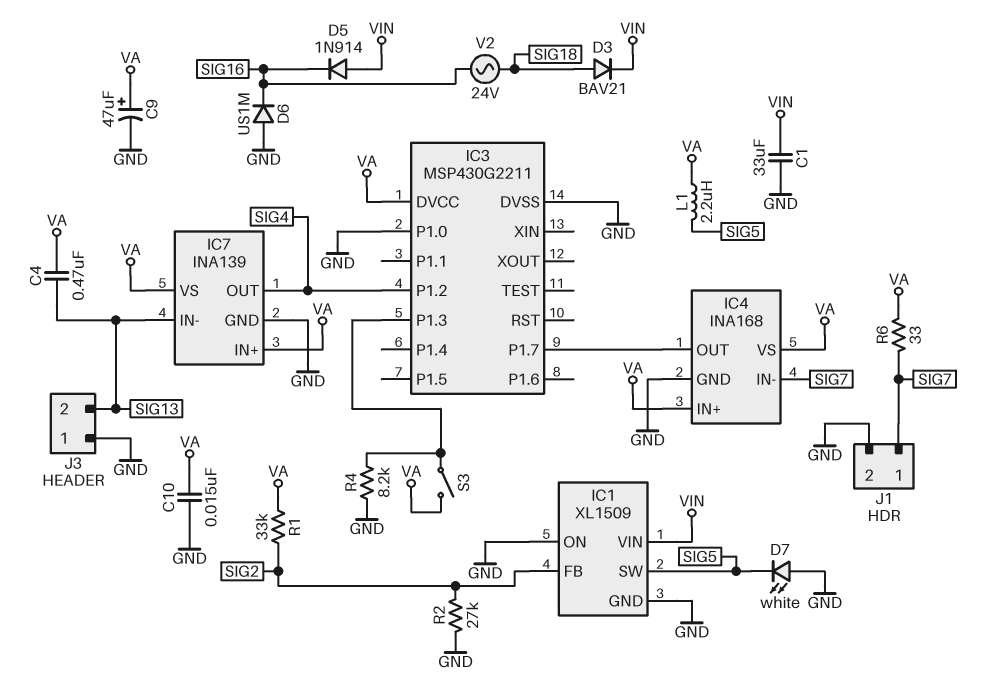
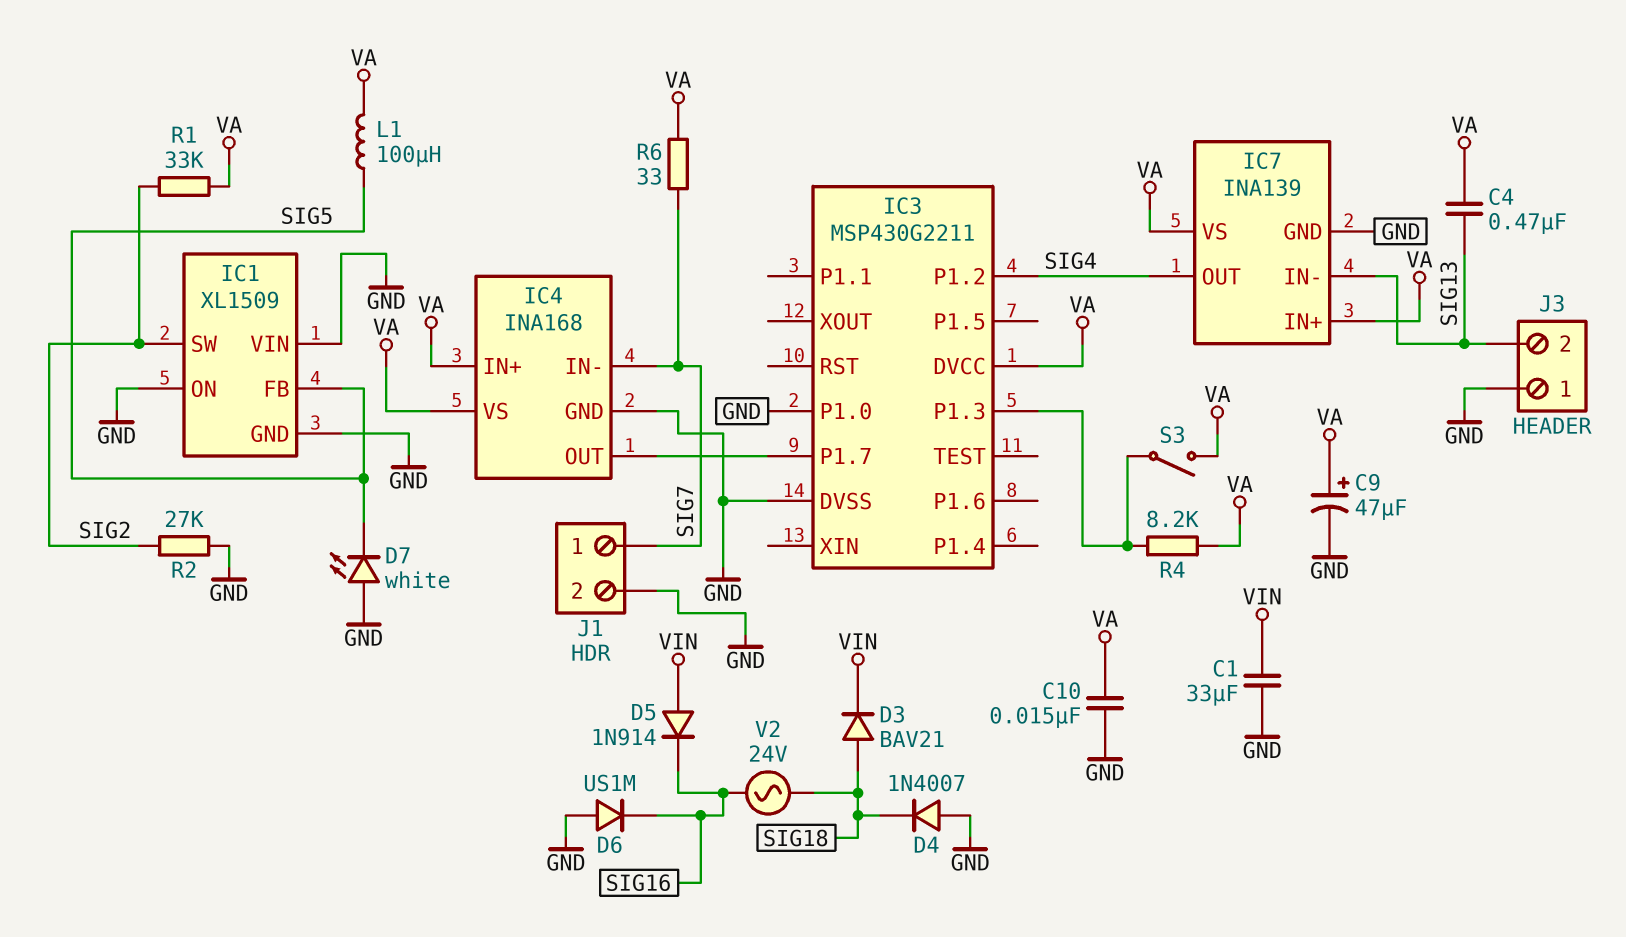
D4: none -> diode 1N4007 (A GND, K SIG18)
IC1 pin FB: SIG2 -> SIG5
IC1 pin SW: SIG5 -> SIG2
IC1 pin VIN: VIN -> GND
L1: 2.2uH (SIG5, VA) -> 100uH (SIG5, VA)
R4: 8.2k (GND, IC3/P1.3) -> 8.2k (IC3/P1.3, VA)

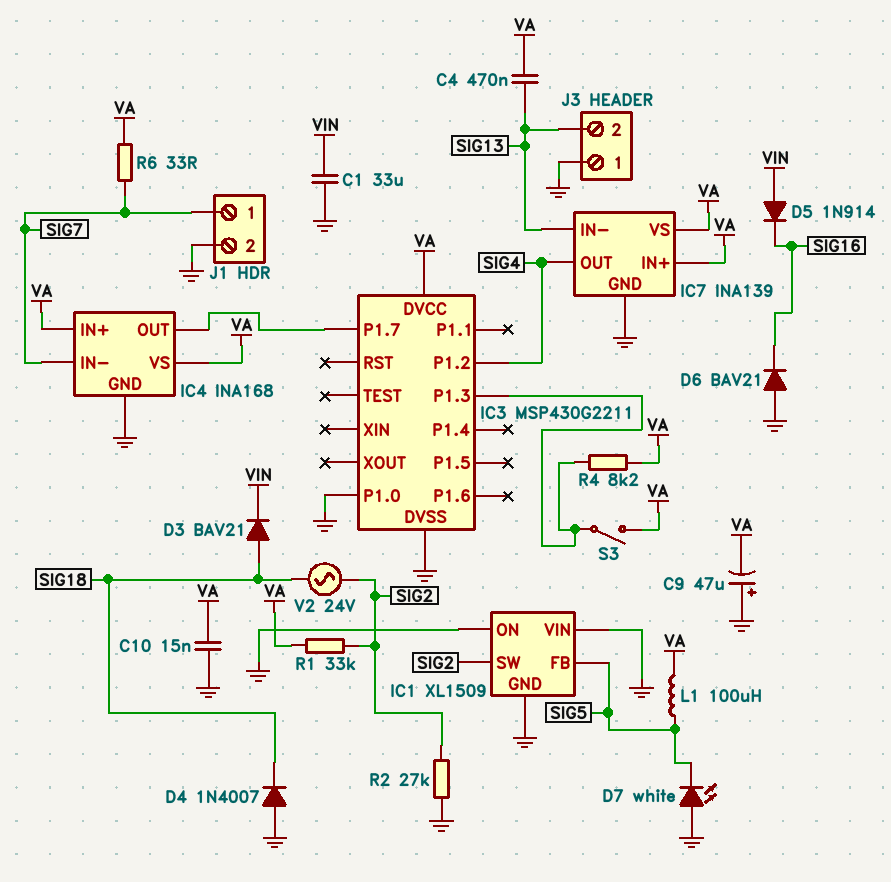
C9: 47uF (plus VA, minus GND) -> 47uF (plus GND, minus VA)
D6: diode US1M (A GND, K SIG16) -> diode BAV21 (A GND, K SIG16)
V2: AC 24V (SIG16, SIG18) -> AC 24V (SIG2, SIG18)

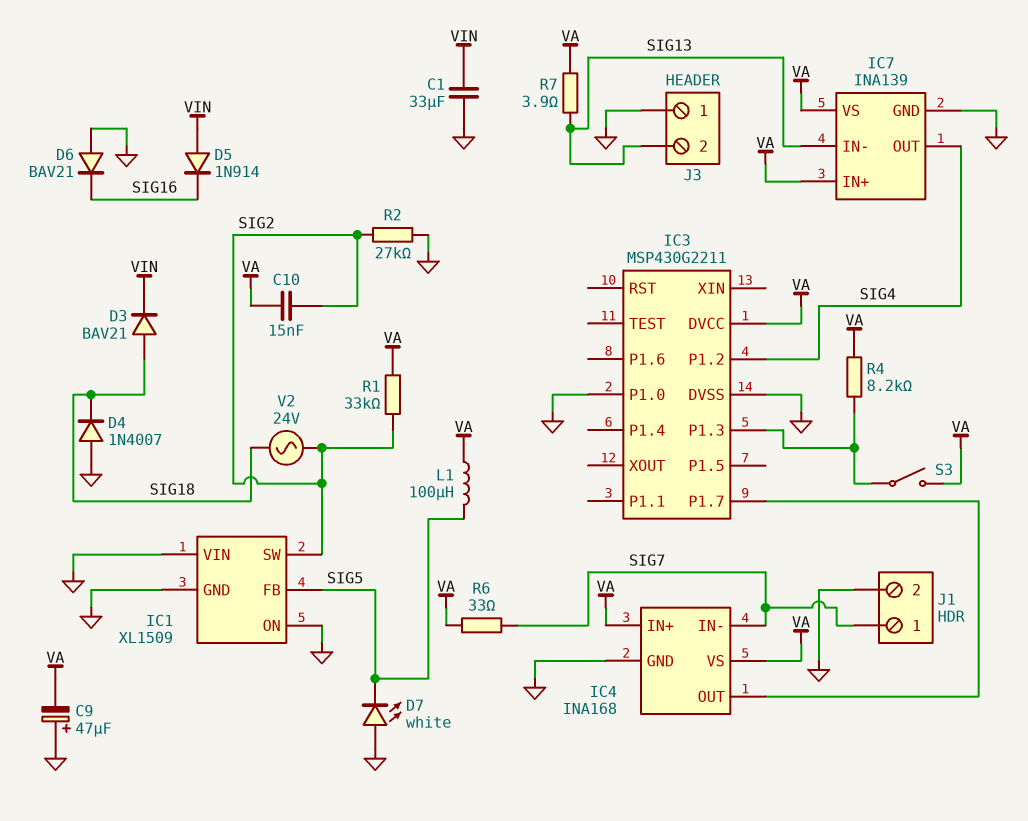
C4: 470nF (SIG13, VA) -> none
C10: 15nF (GND, VA) -> 15nF (SIG2, VA)
R7: none -> 3.9 (SIG13, VA)

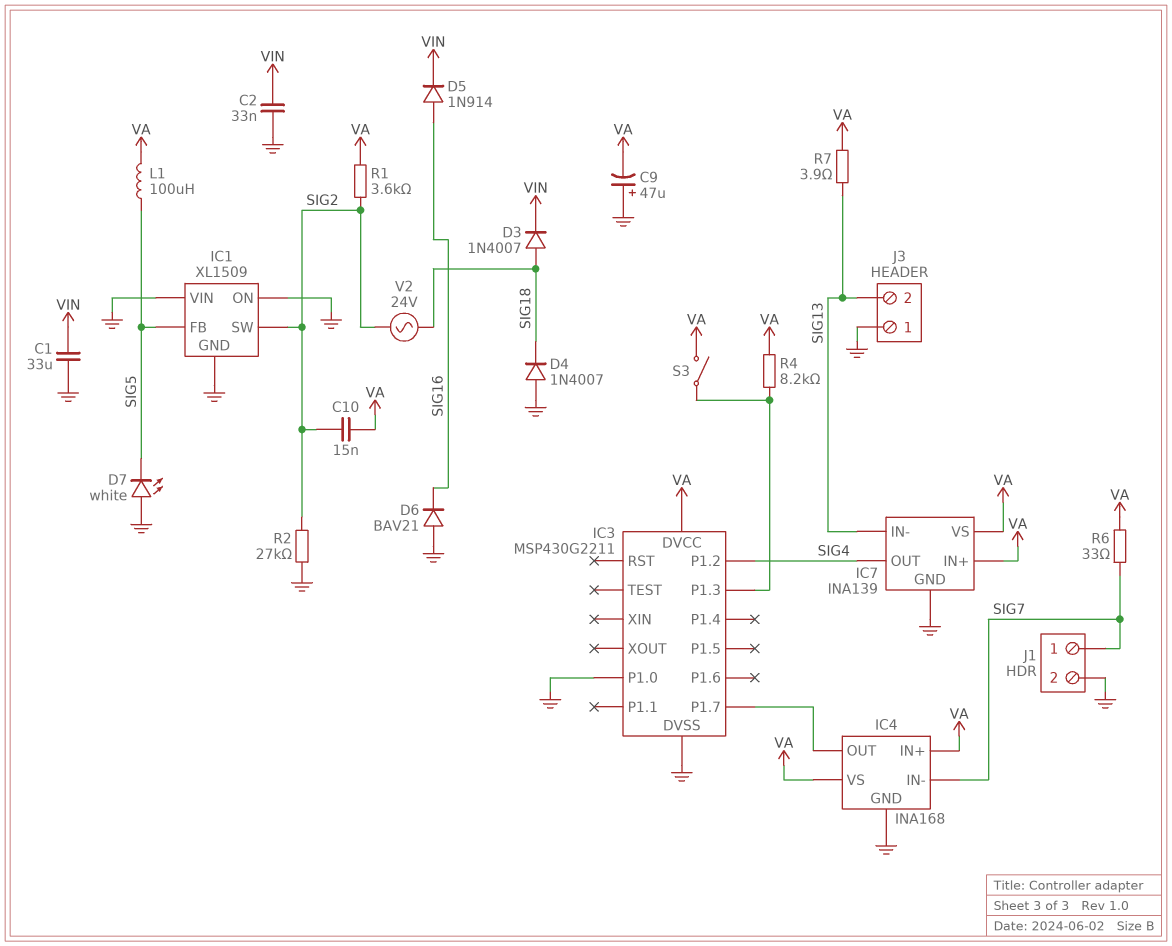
C2: none -> 33nF (GND, VIN)
D3: diode BAV21 (A SIG18, K VIN) -> diode 1N4007 (A SIG18, K VIN)
D5: diode 1N914 (A VIN, K SIG16) -> diode 1N914 (A SIG16, K VIN)
R1: 33k (SIG2, VA) -> 3.6k (SIG2, VA)

